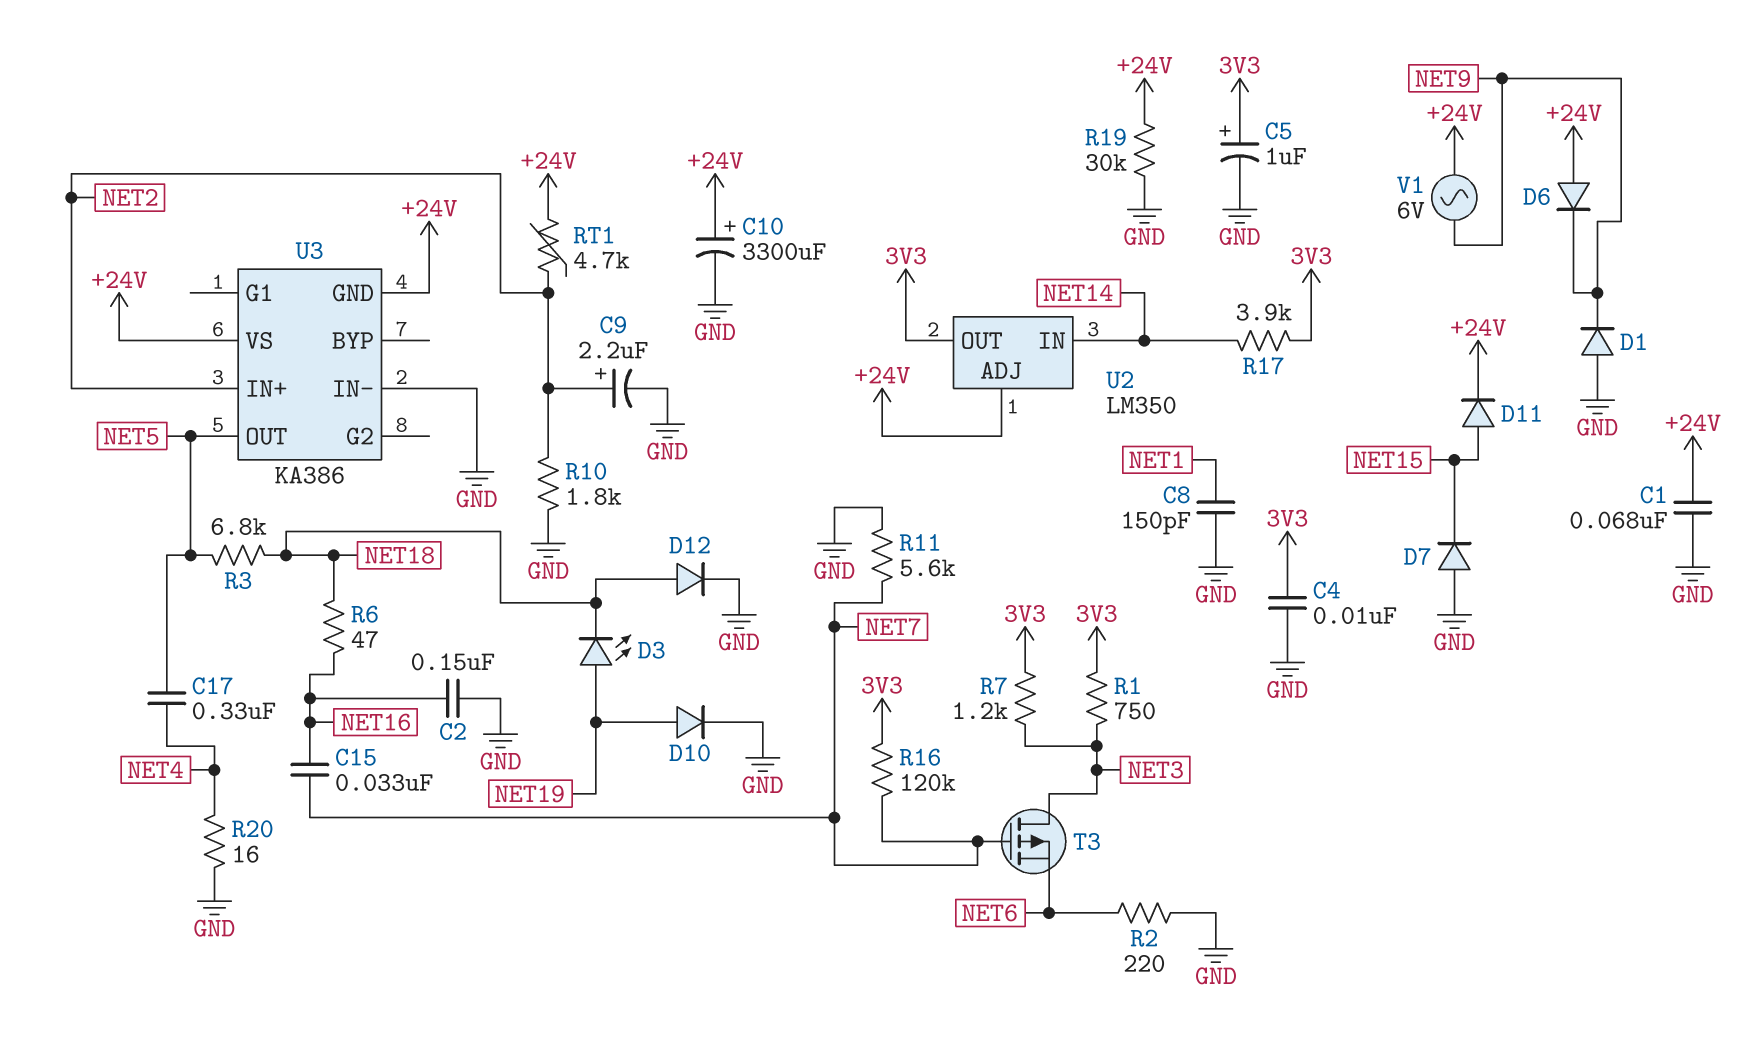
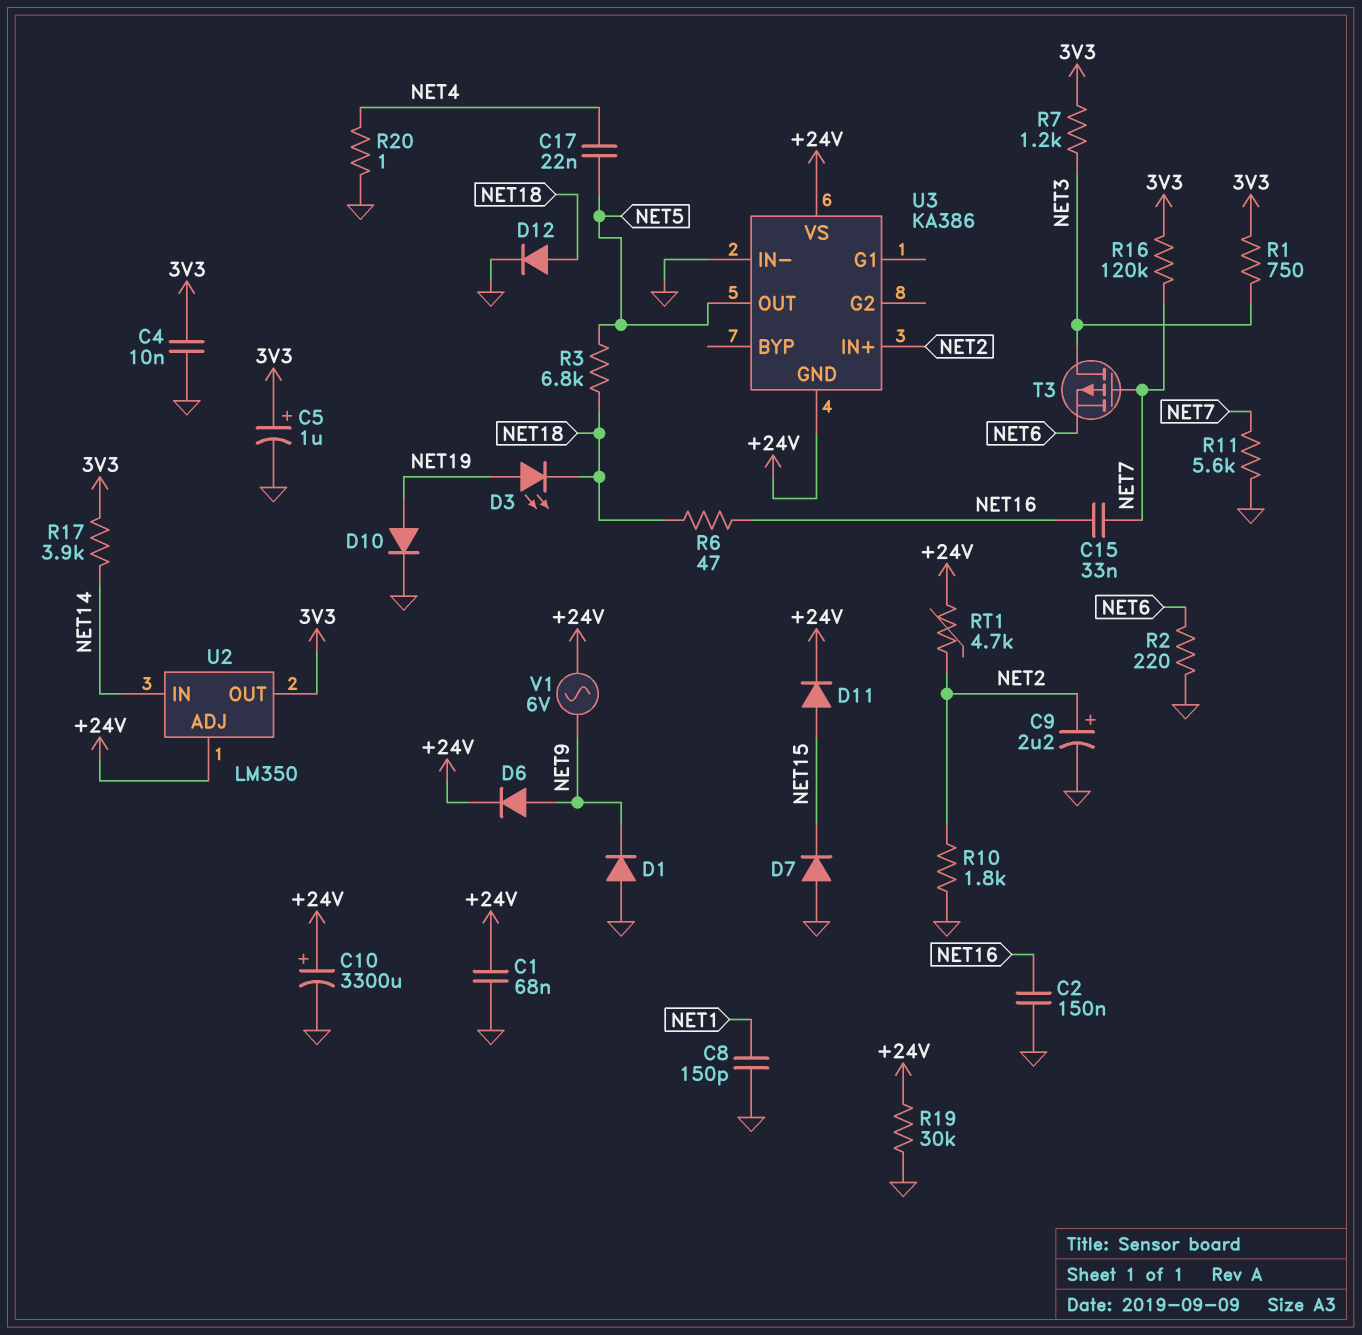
C17: 330nF (NET4, NET5) -> 22nF (NET4, NET5)
D6: diode (A +24V, K NET9) -> diode (A NET9, K +24V)
R20: 16 (GND, NET4) -> 1 (GND, NET4)

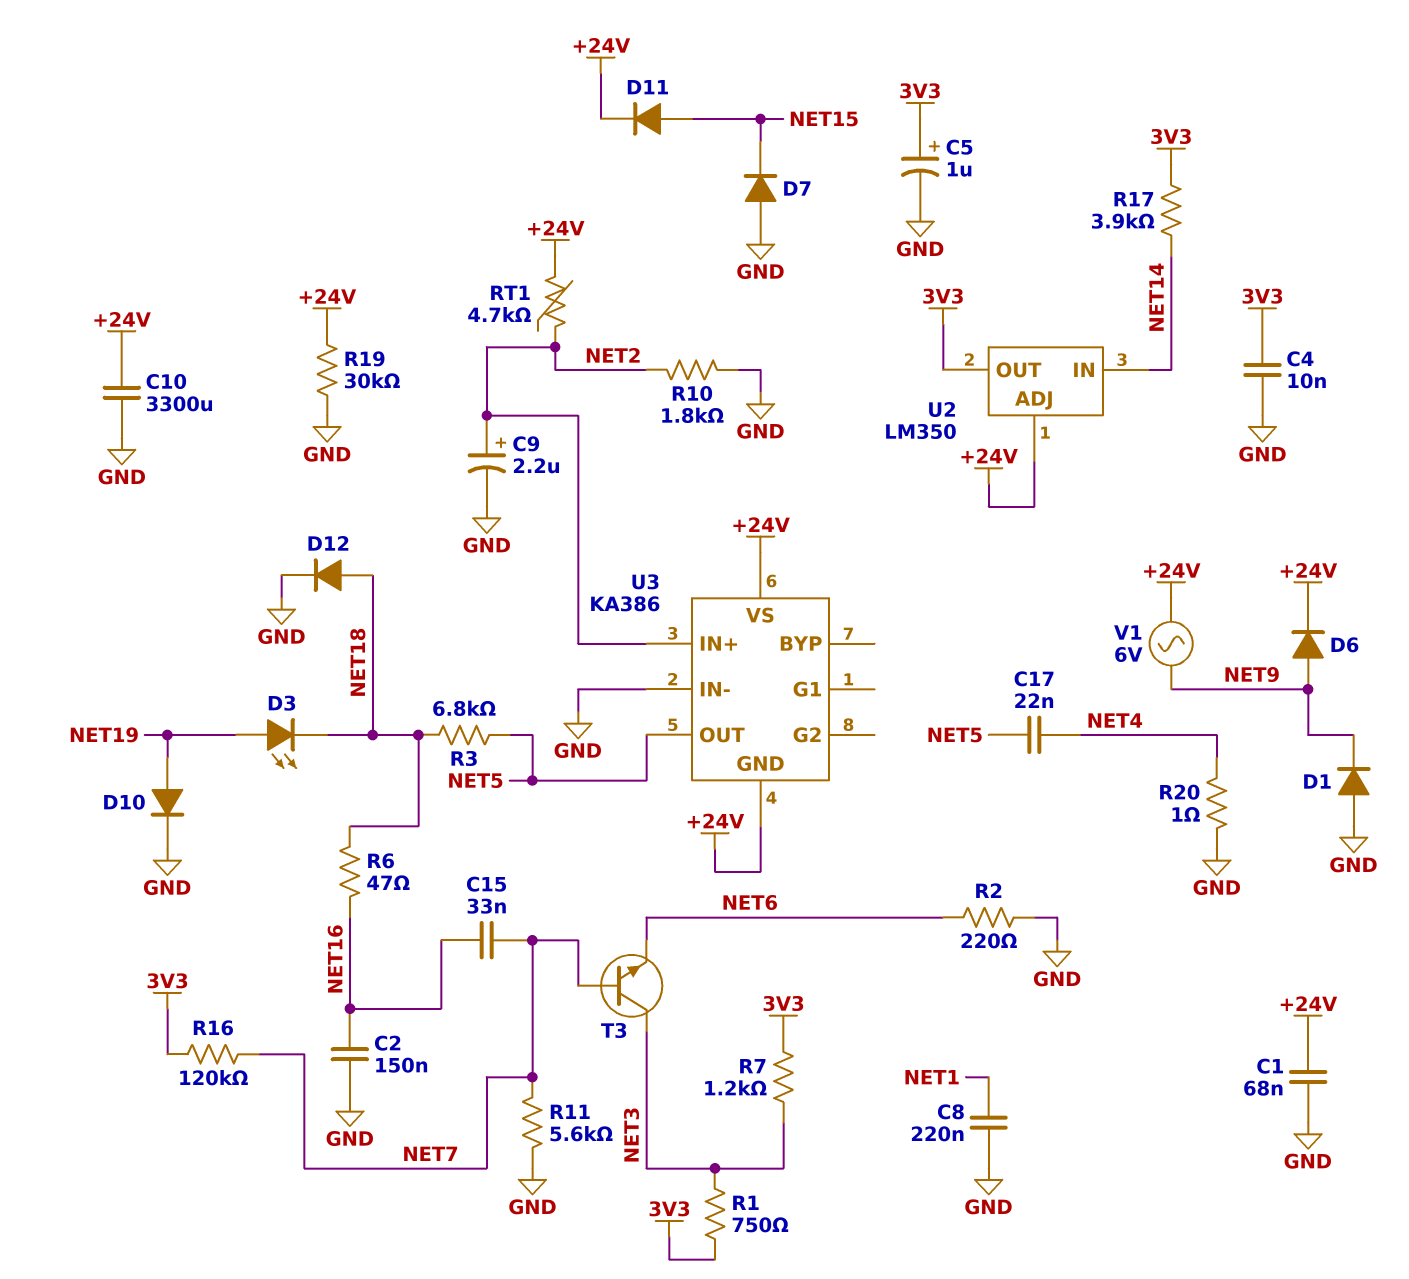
C8: 150pF (GND, NET1) -> 220nF (GND, NET1)
C10: 3300uF (plus +24V, minus GND) -> 3300uF (+24V, GND)
T3: PMOS (G NET7, D NET3, S NET6) -> NPN (B NET7, C NET3, E NET6)

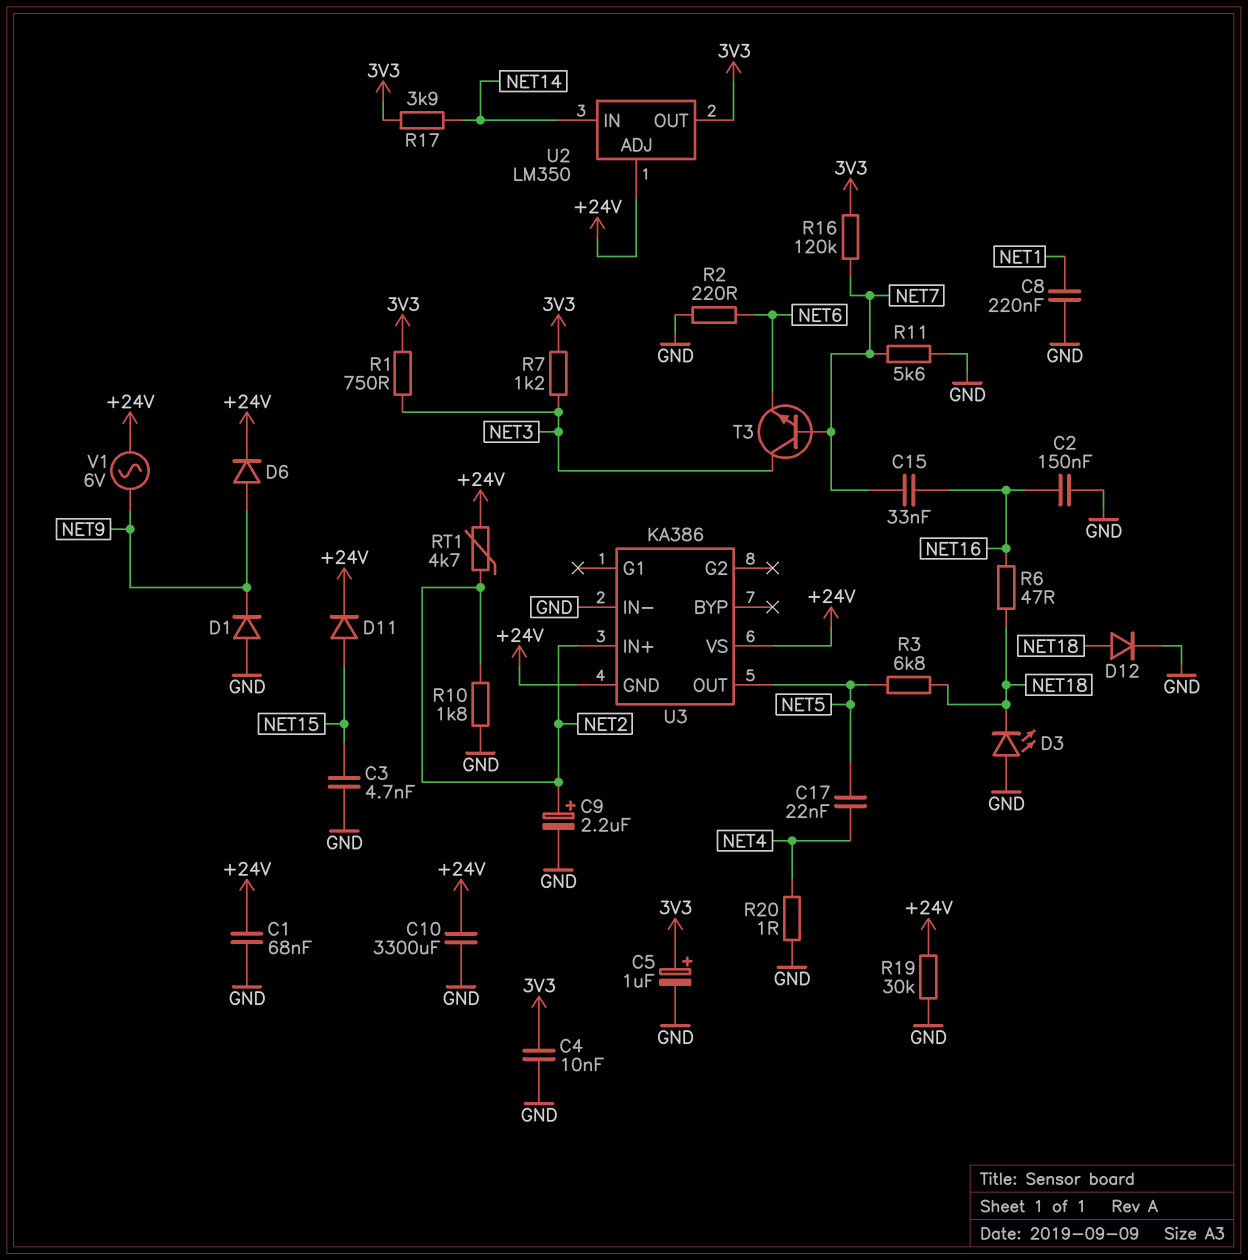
C3: none -> 4.7nF (GND, NET15)
D3: LED (A NET19, K NET18) -> LED (A GND, K NET18)
D7: diode (A GND, K NET15) -> none
D10: diode (A NET19, K GND) -> none

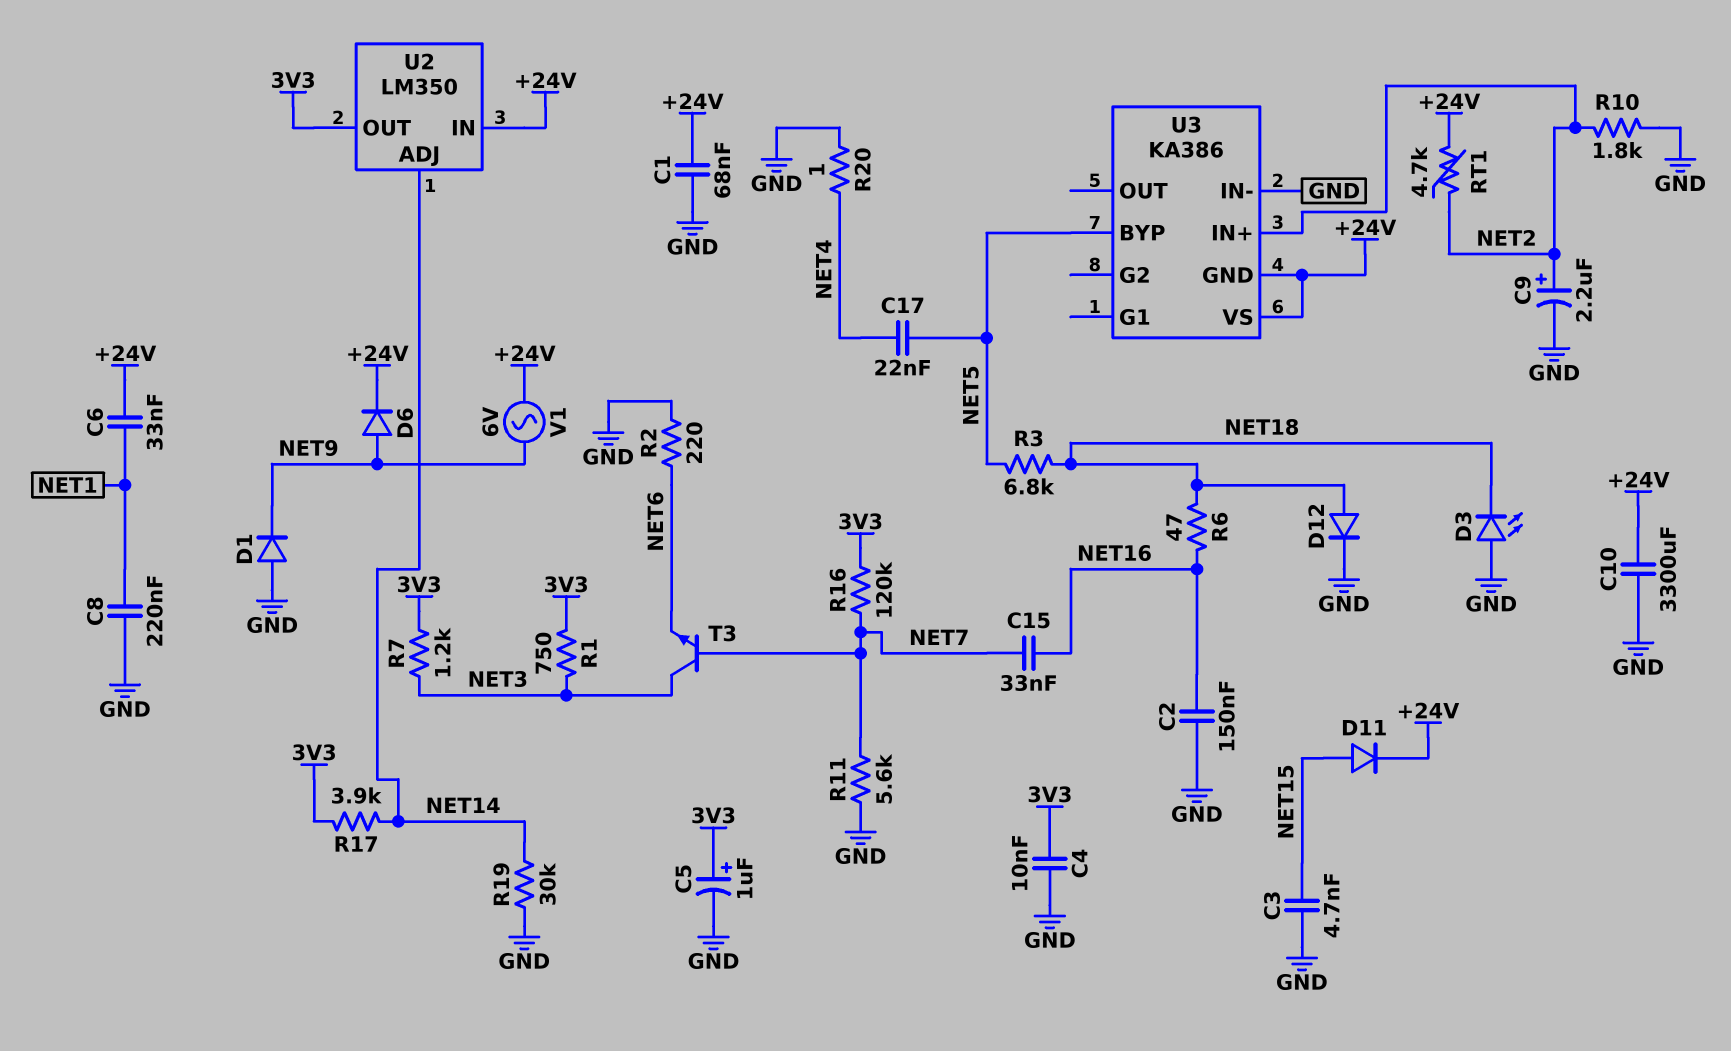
C6: none -> 33nF (+24V, NET1)
R19: 30k (+24V, GND) -> 30k (GND, NET14)
U2 pin ADJ: +24V -> NET14
U2 pin IN: NET14 -> +24V
U3 pin BYP: none -> NET5
U3 pin OUT: NET5 -> none

